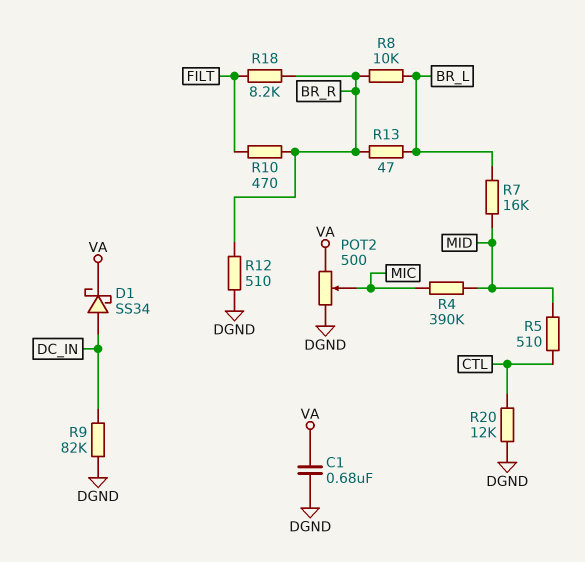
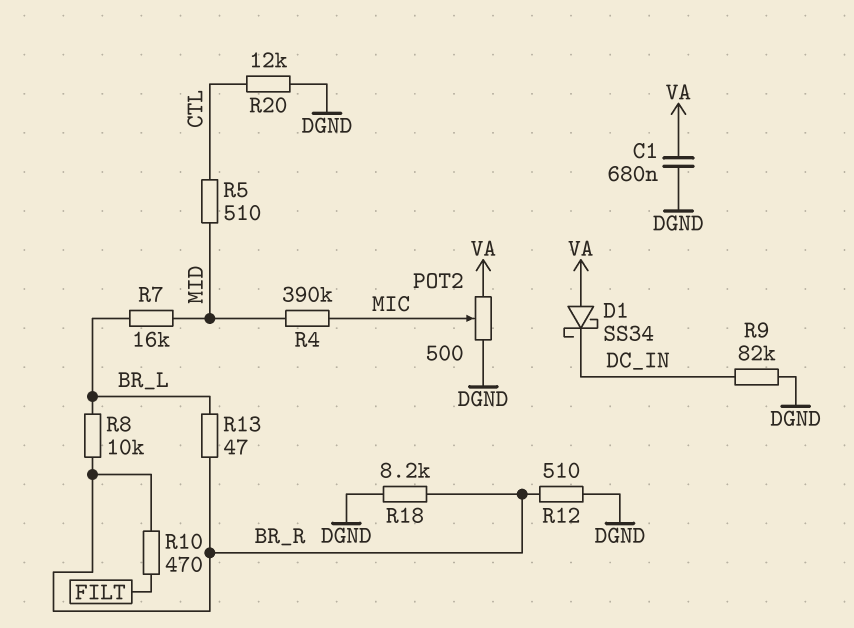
D1: schottky SS34 (A DC_IN, K VA) -> schottky SS34 (A VA, K DC_IN)
R18: 8.2k (BR_R, FILT) -> 8.2k (BR_R, DGND)

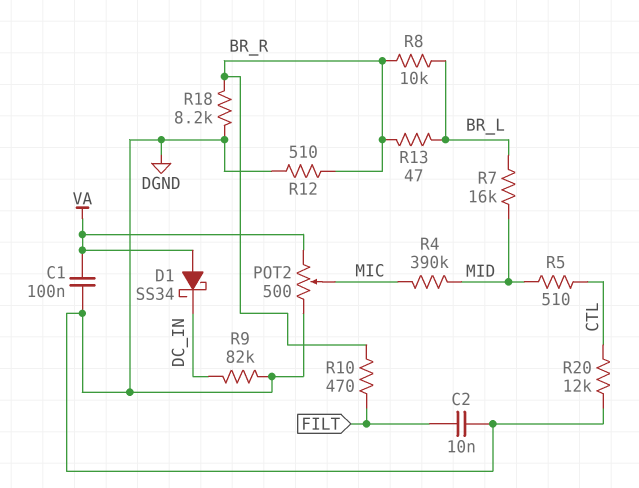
C1: 680nF (DGND, VA) -> 100nF (DGND, VA)
C2: none -> 10nF (DGND, FILT)

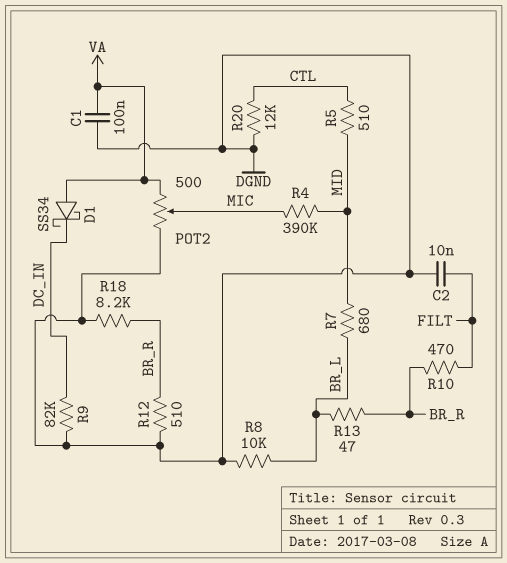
R7: 16k (BR_L, MID) -> 680 (BR_L, MID)
R8: 10k (BR_L, BR_R) -> 10k (BR_L, DGND)

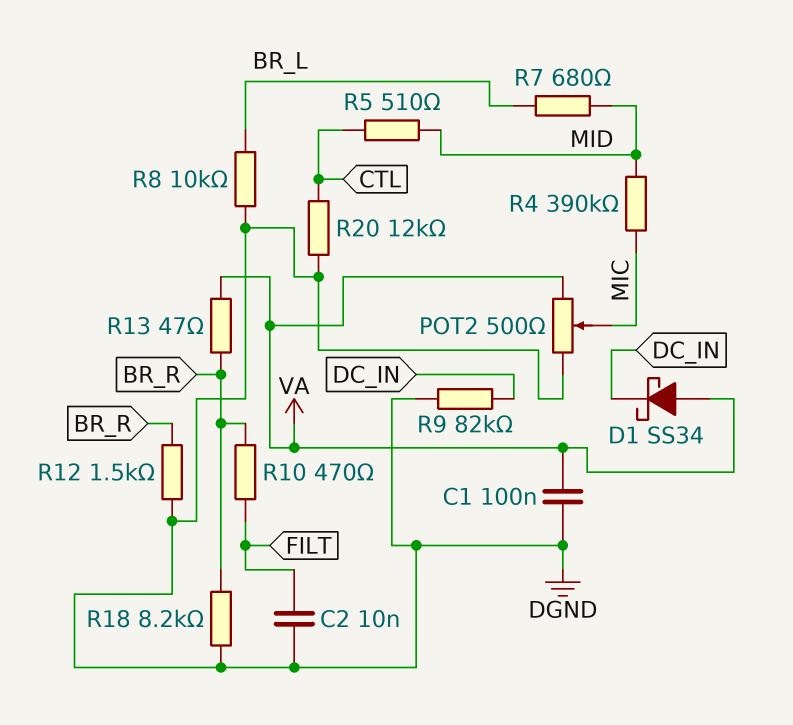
R12: 510 (BR_R, DGND) -> 1.5k (BR_R, DGND)
R13: 47 (BR_L, BR_R) -> 47 (BR_R, VA)

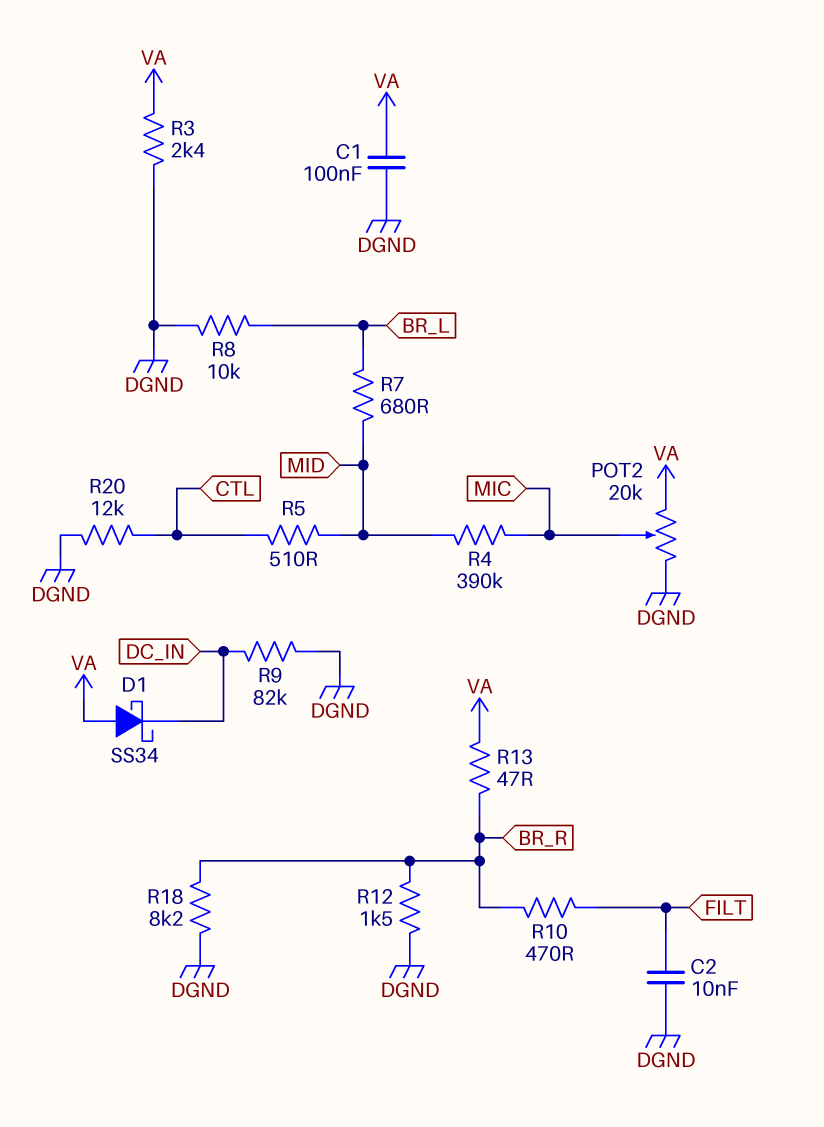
POT2: 500 (DGND, VA, wiper MIC) -> 20k (DGND, VA, wiper MIC)
R3: none -> 2.4k (DGND, VA)

